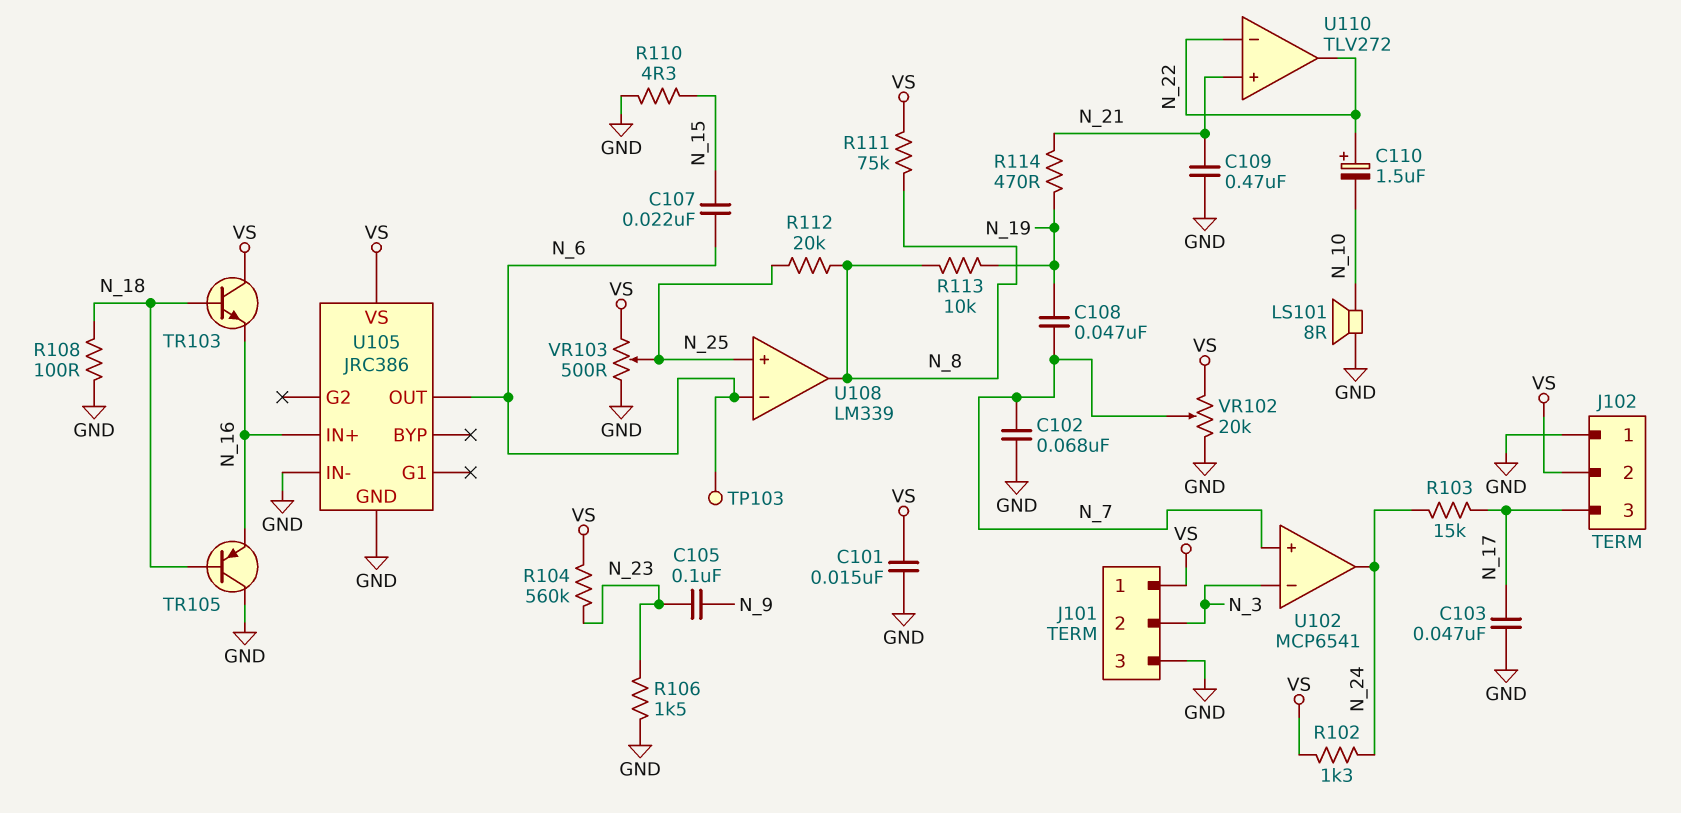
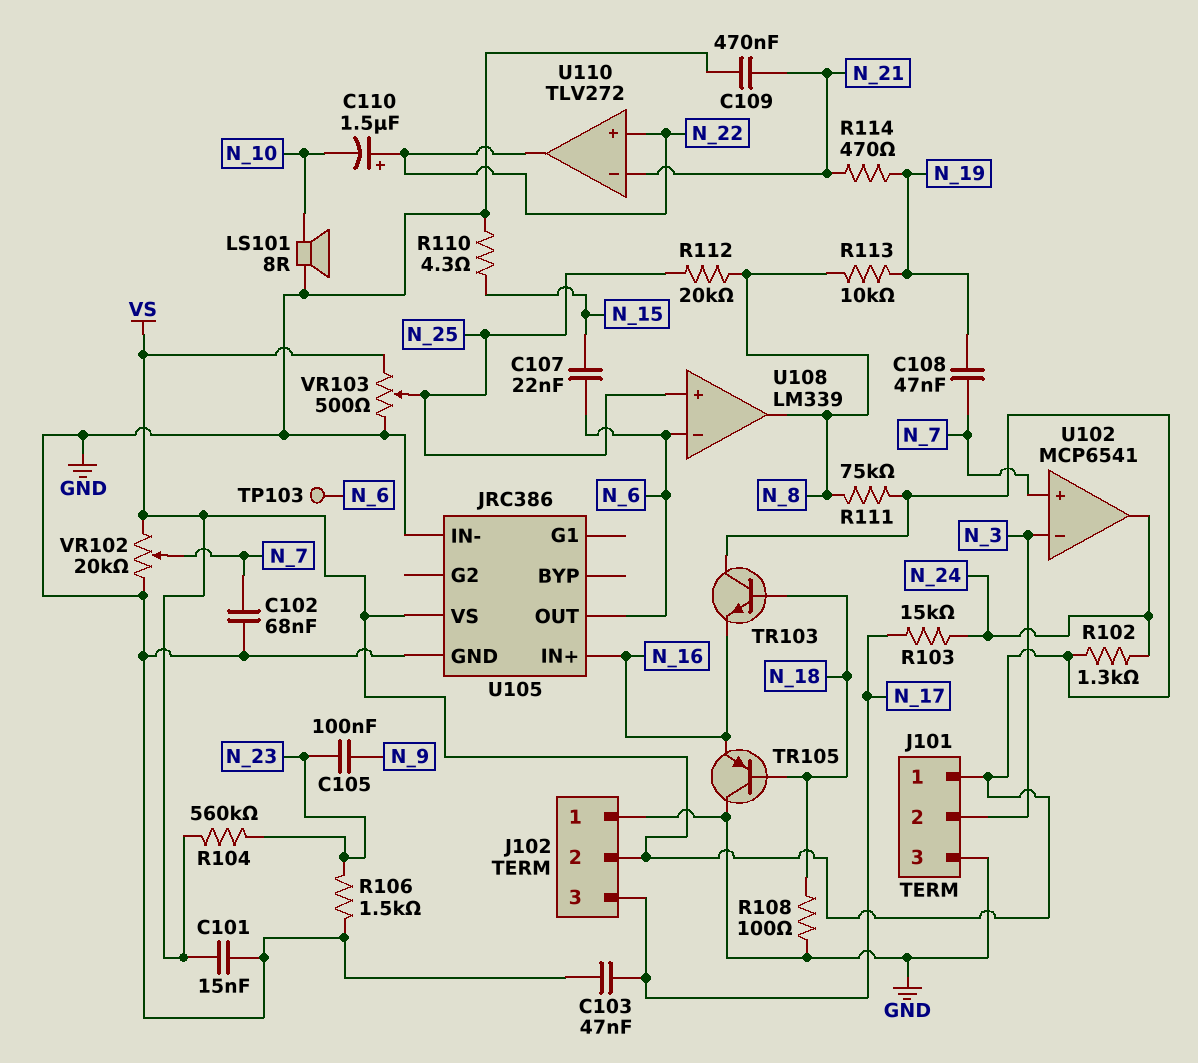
U110 pin in+: N_21 -> N_22
U110 pin in-: N_22 -> N_21

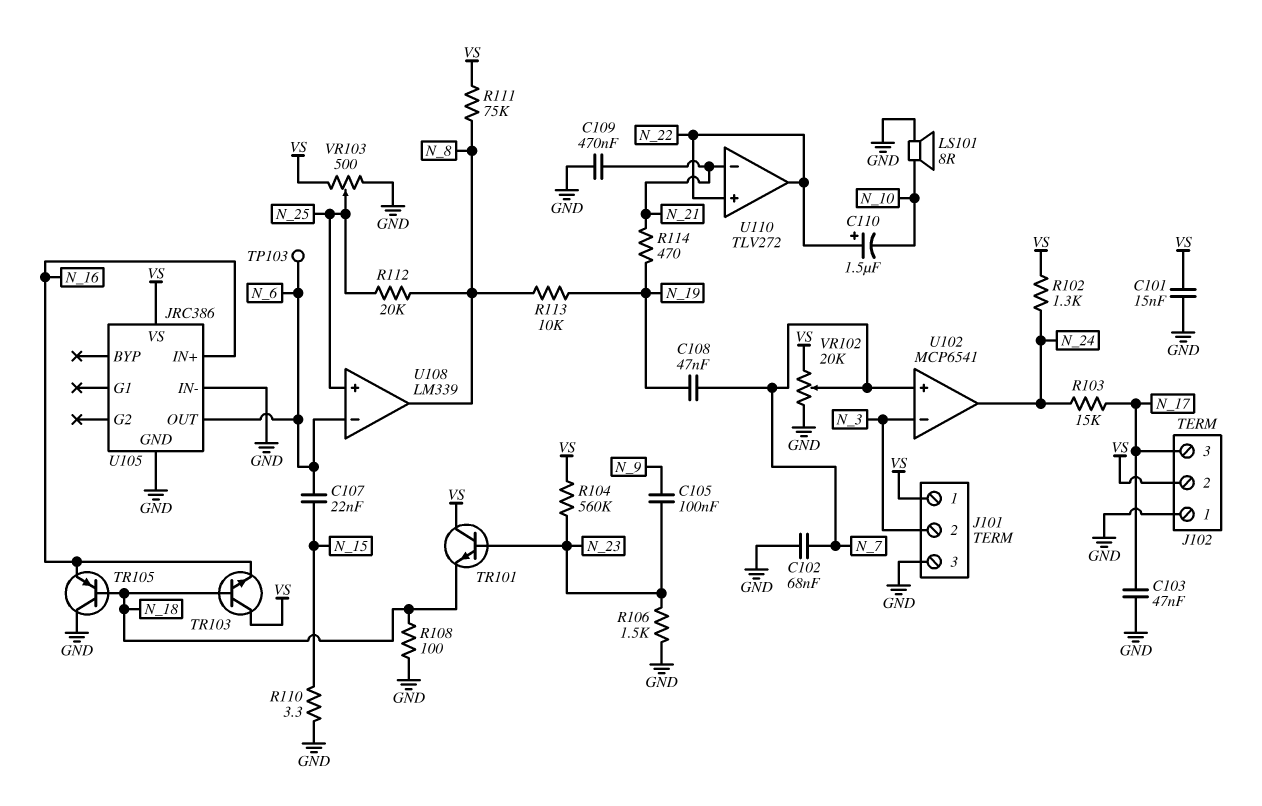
R110: 4.3 (GND, N_15) -> 3.3 (GND, N_15)
TR101: none -> NPN (B N_23, C VS, E N_18)

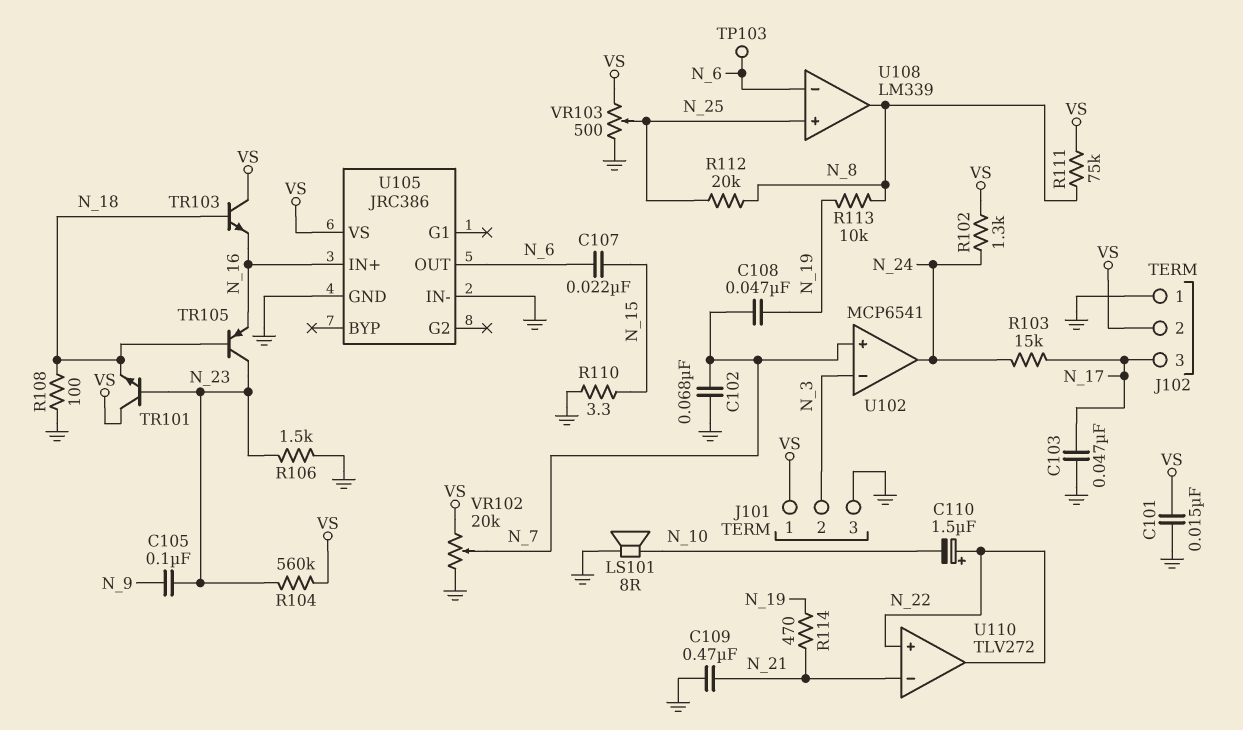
TR105: PNP (B N_18, C GND, E N_16) -> PNP (B N_18, C N_23, E N_16)

